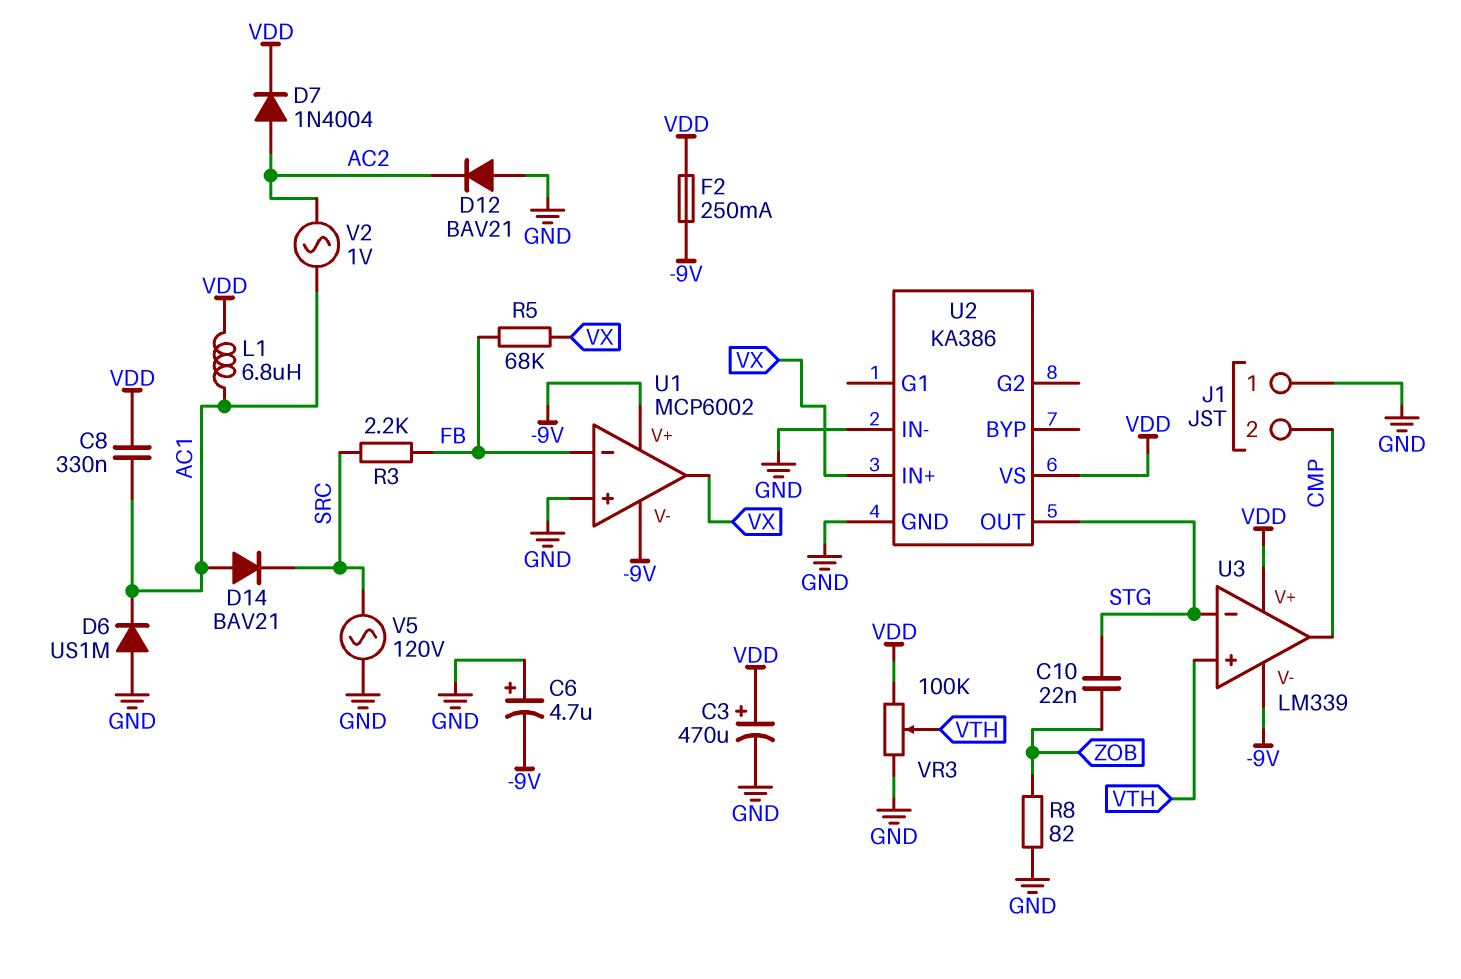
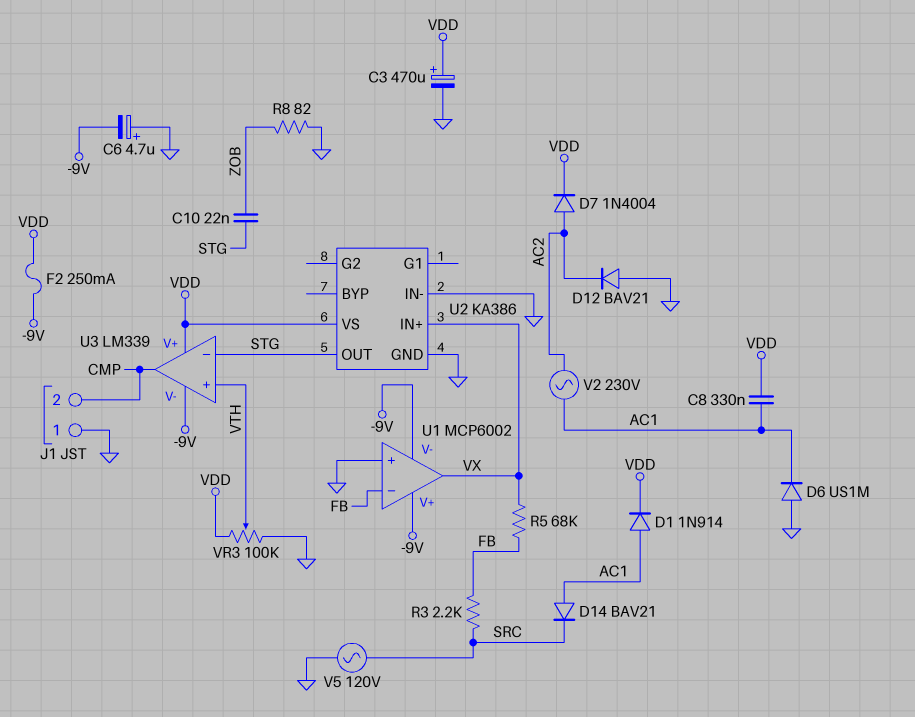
D1: none -> diode 1N914 (A AC1, K VDD)
L1: 6.8uH (AC1, VDD) -> none
V2: AC 1V (AC1, AC2) -> AC 230V (AC1, AC2)

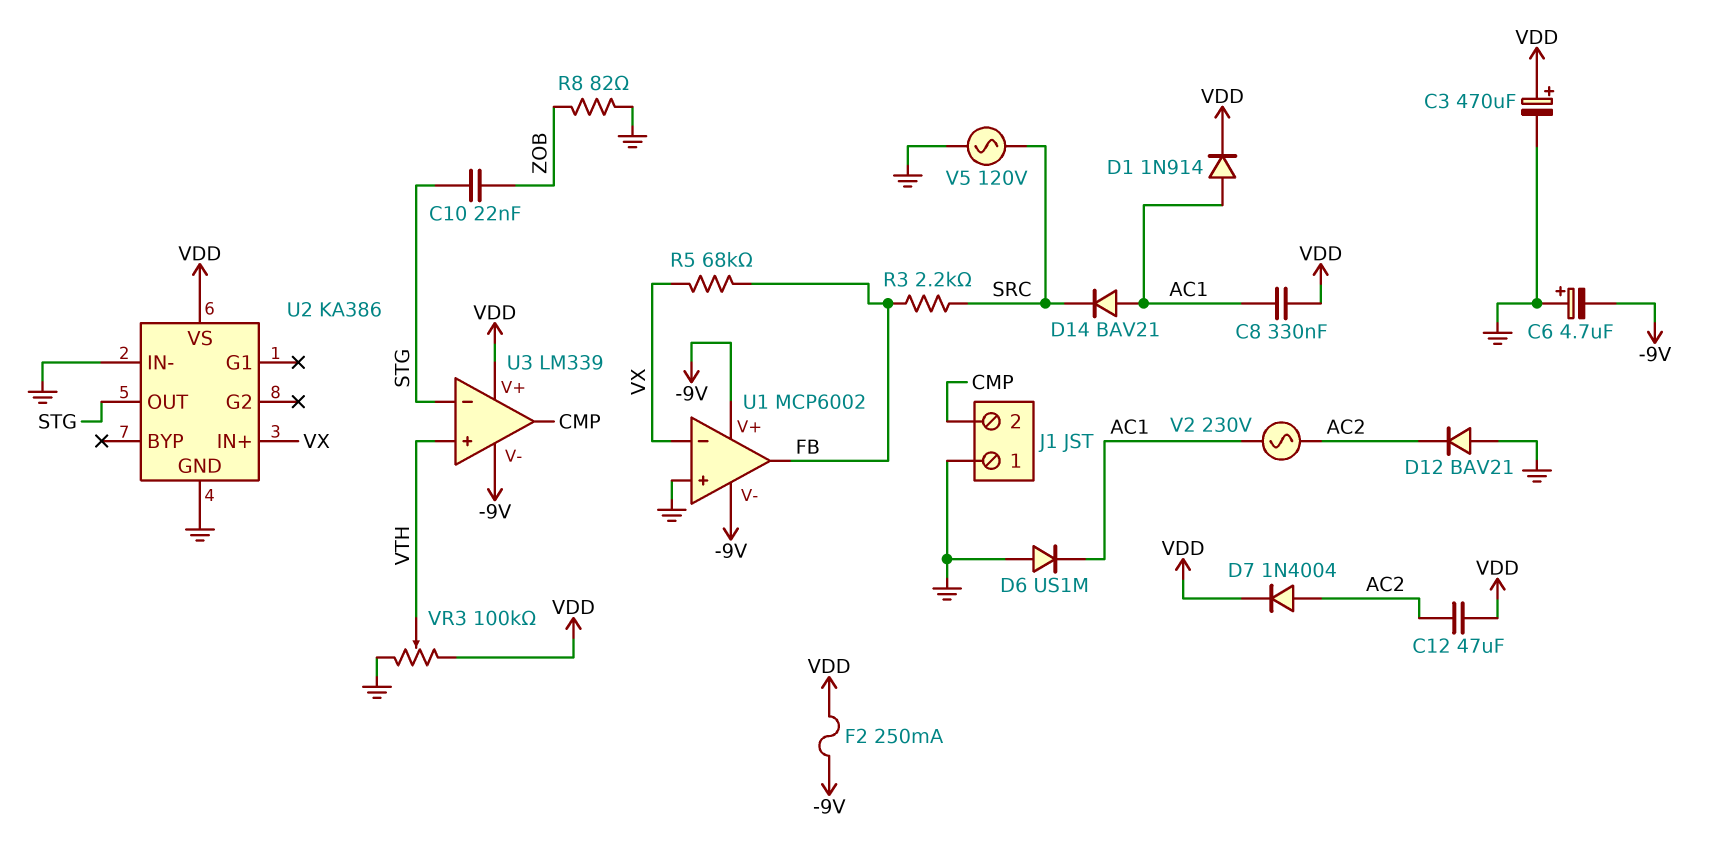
C12: none -> 47uF (AC2, VDD)
U1 pin in-: FB -> VX
U1 pin out: VX -> FB

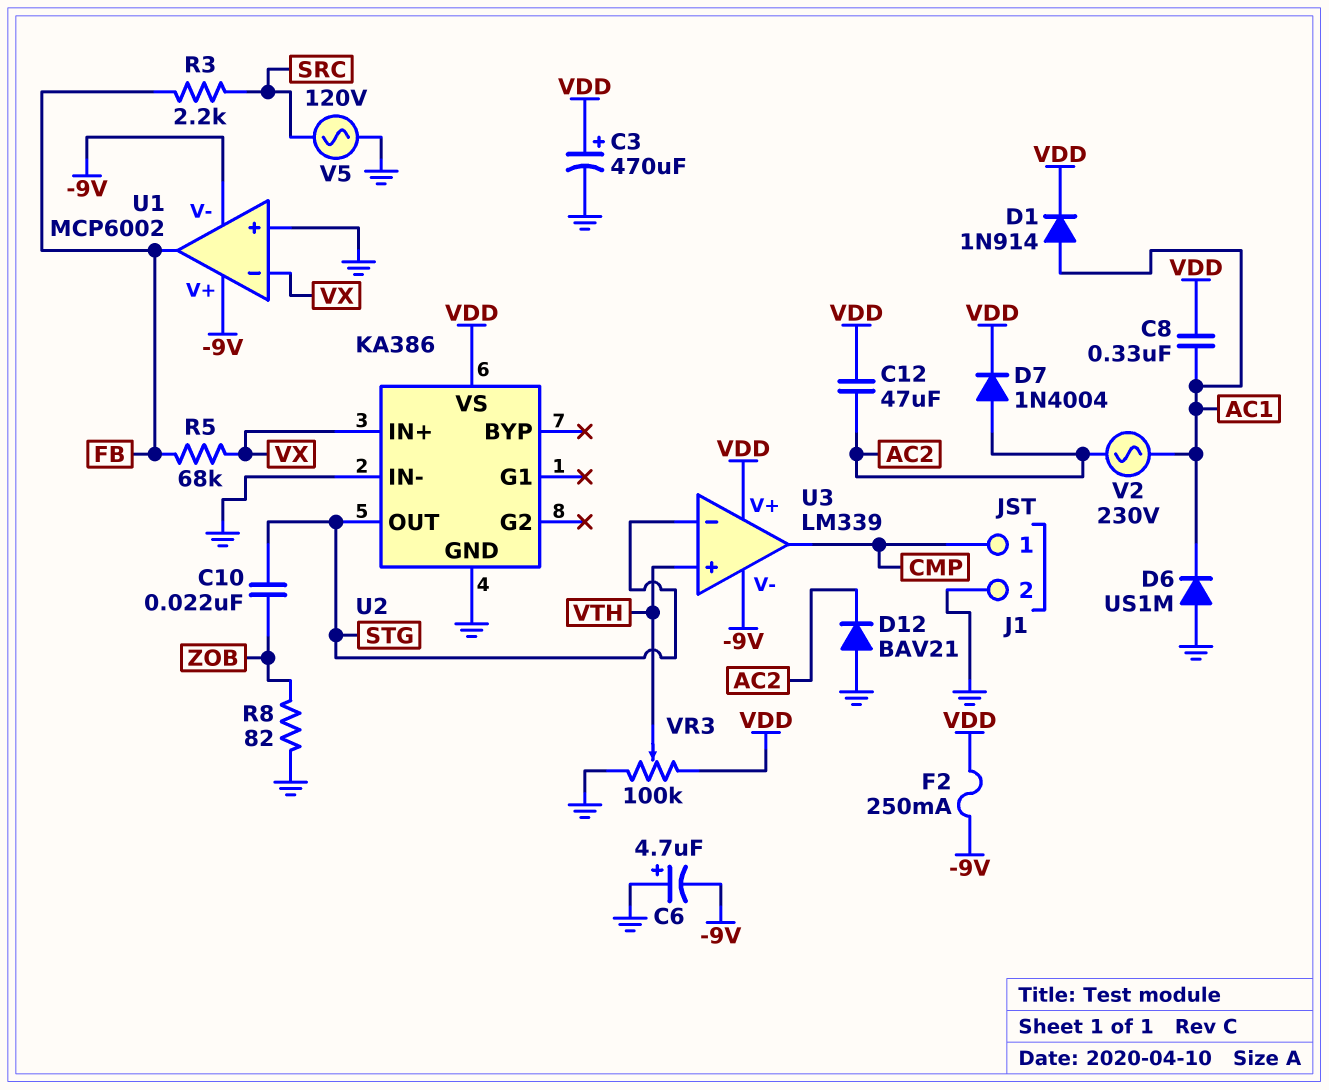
D14: diode BAV21 (A AC1, K SRC) -> none
J1 pin 1: GND -> CMP
J1 pin 2: CMP -> GND

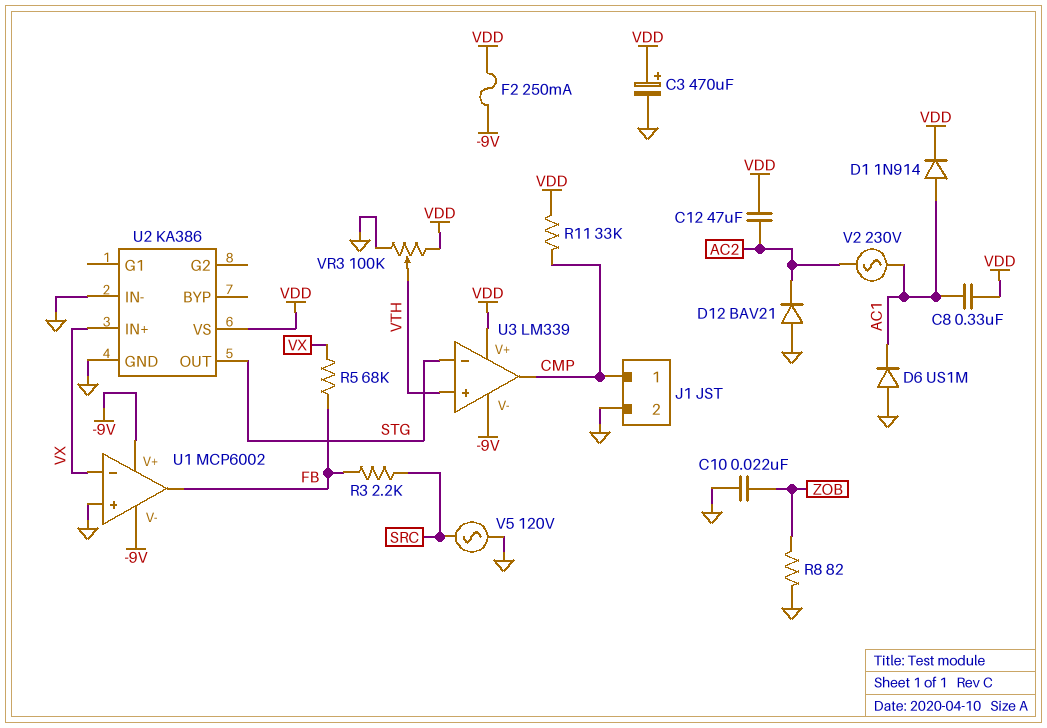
C6: 4.7uF (plus GND, minus -9V) -> none
C10: 22nF (STG, ZOB) -> 22nF (GND, ZOB)
D7: diode 1N4004 (A AC2, K VDD) -> none
R11: none -> 33k (CMP, VDD)

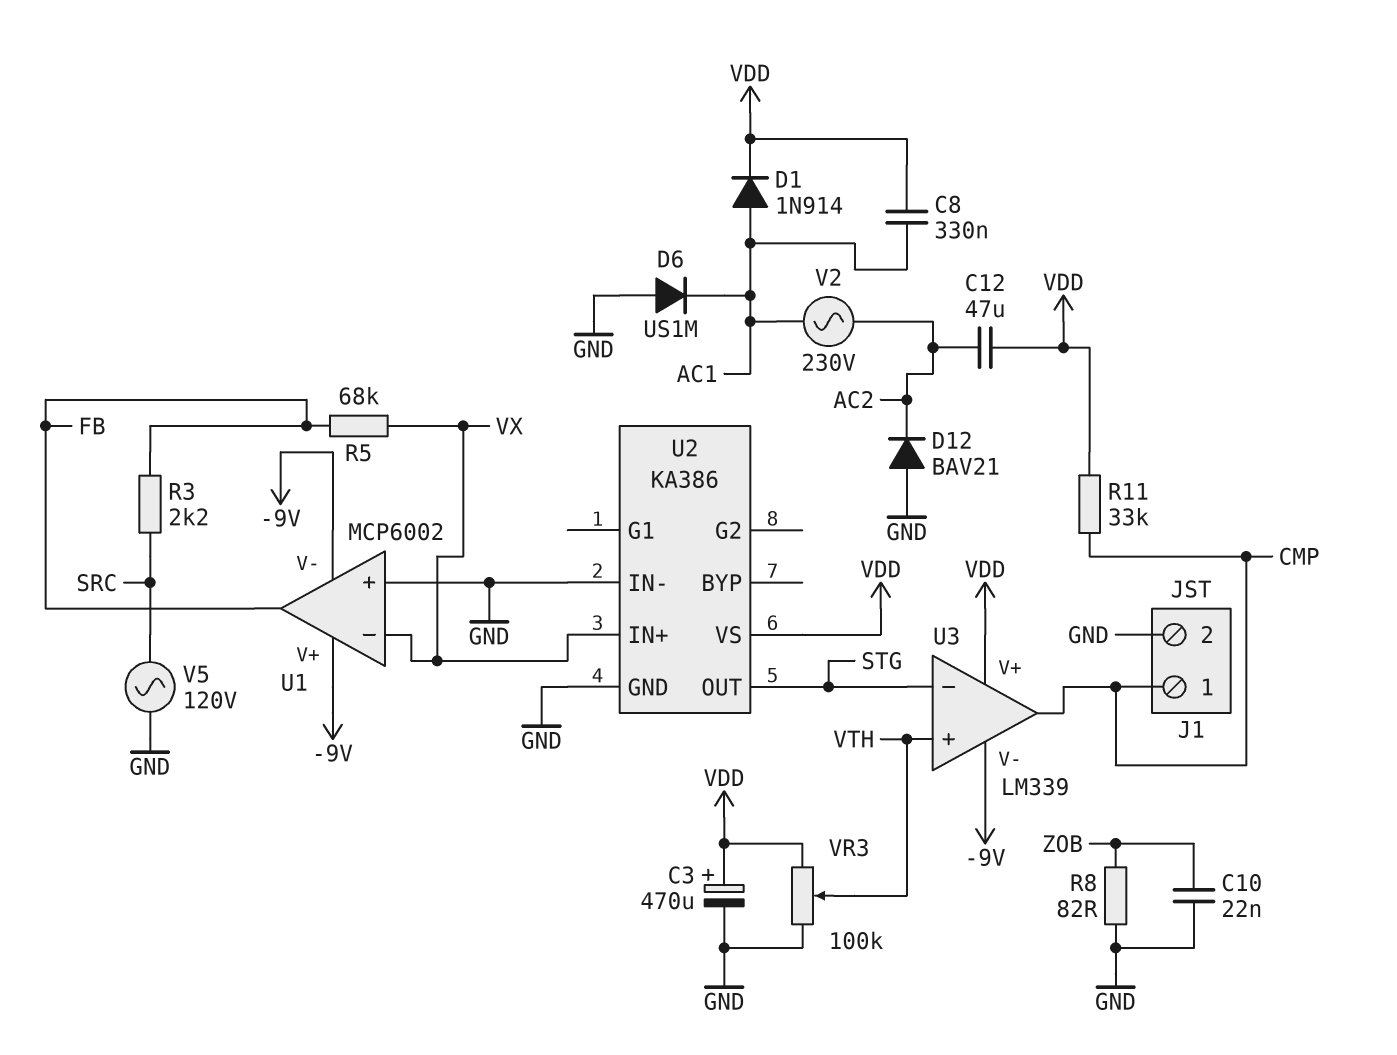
F2: 250mA (-9V, VDD) -> none

